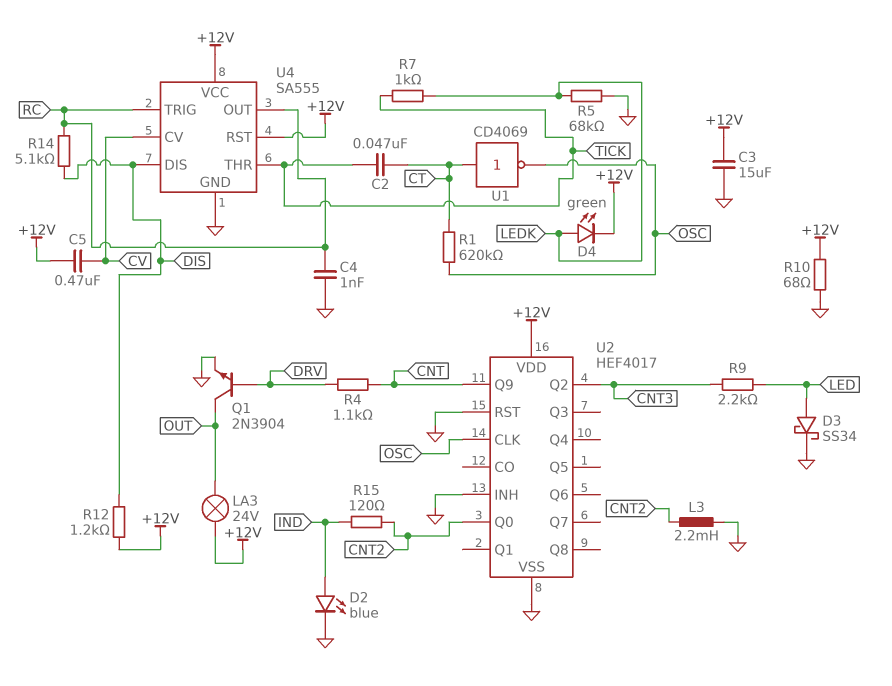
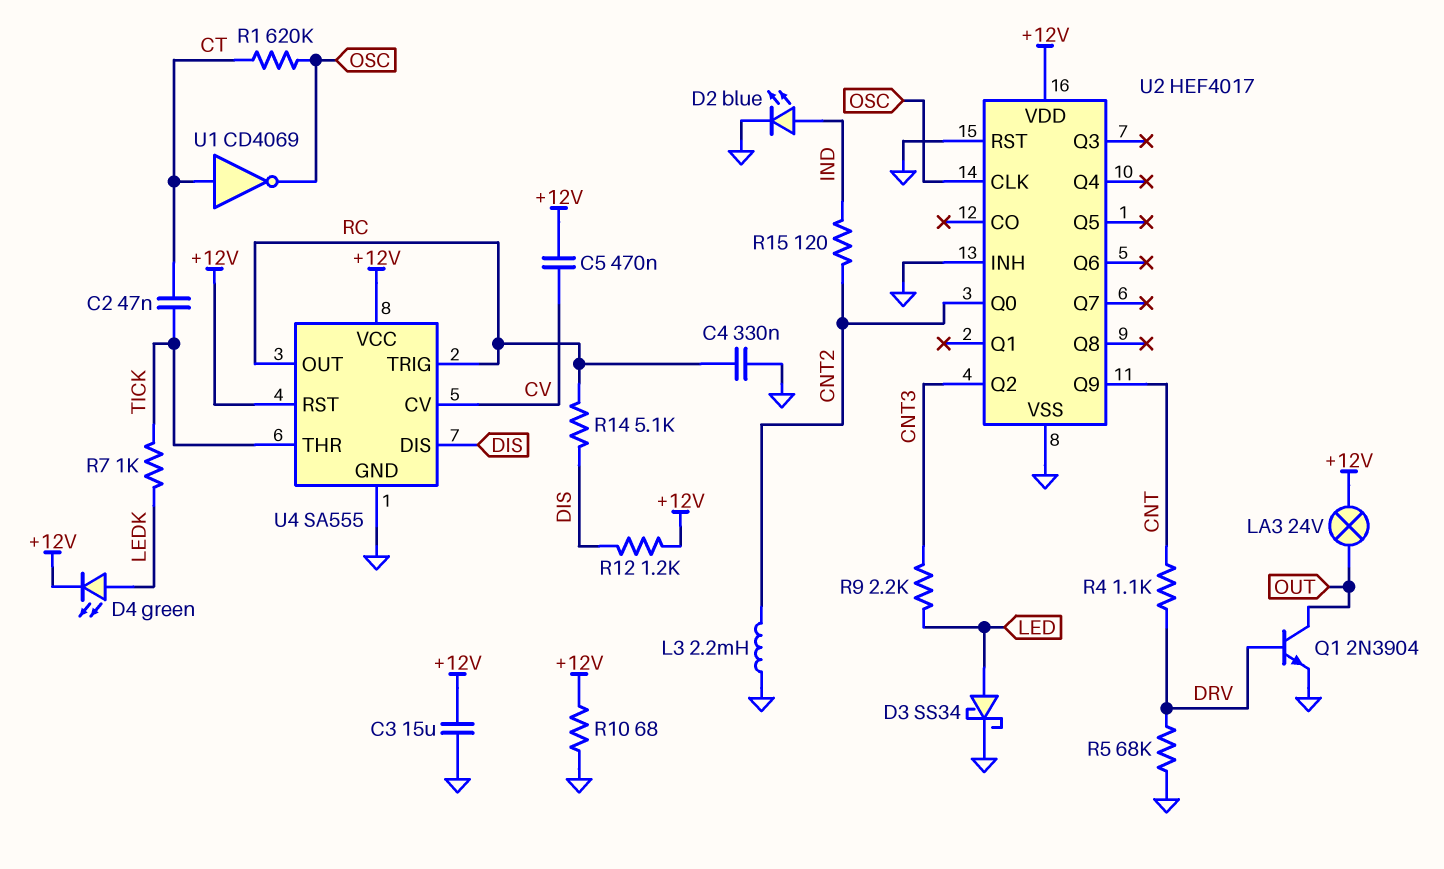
C4: 1nF (GND, RC) -> 330nF (GND, RC)
R5: 68k (GND, LEDK) -> 68k (DRV, GND)

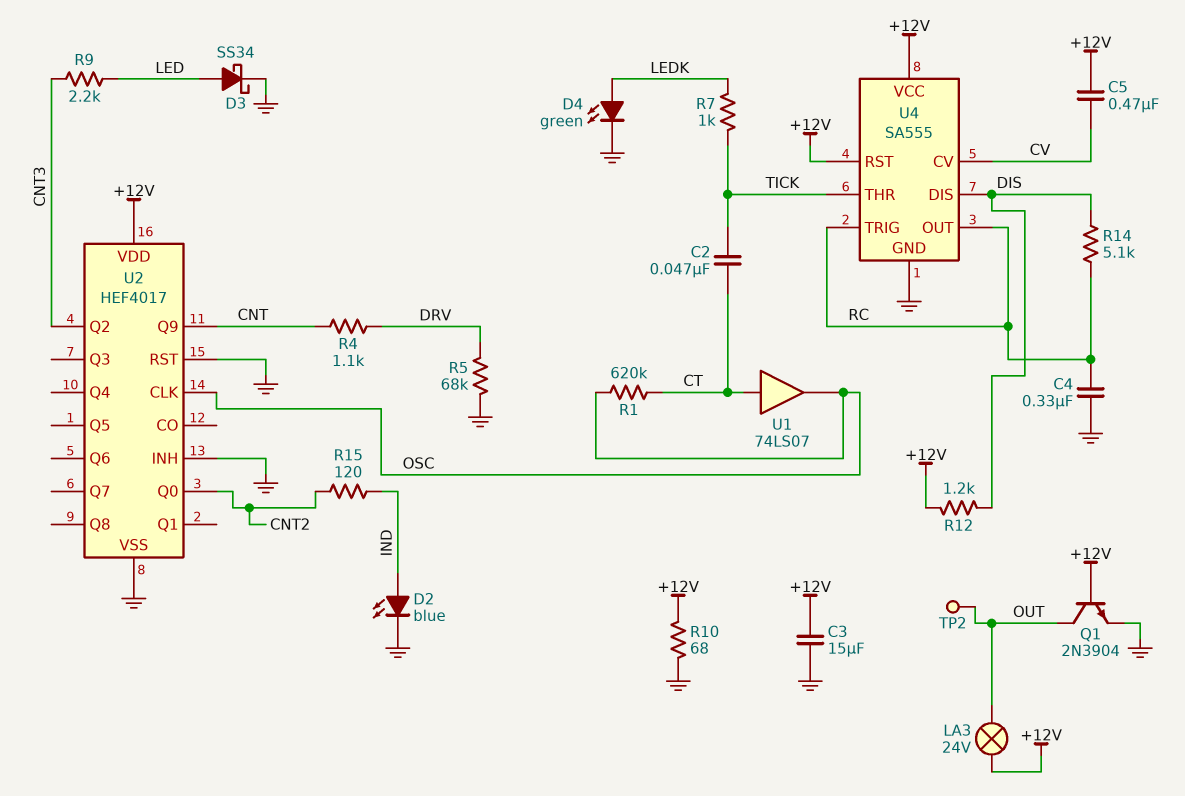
D4: LED green (A LEDK, K +12V) -> LED green (A LEDK, K GND)
L3: 2.2mH (CNT2, GND) -> none
Q1: NPN 2N3904 (B DRV, C OUT, E GND) -> NPN 2N3904 (B +12V, C OUT, E GND)
TP2: none -> test point (OUT)
U1: NOT CD4069 (in CT, out OSC) -> buffer 74LS07 (in CT, out OSC)

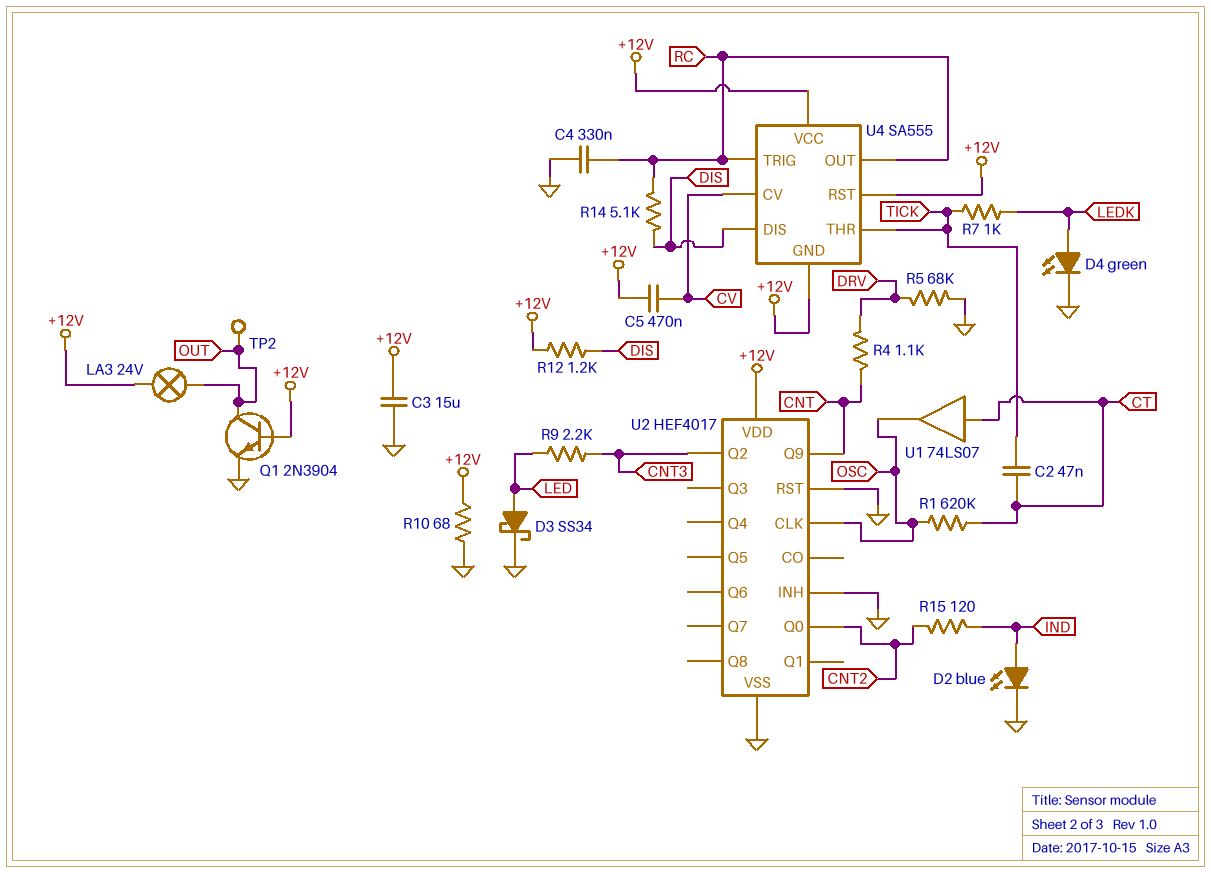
U4 pin GND: GND -> +12V

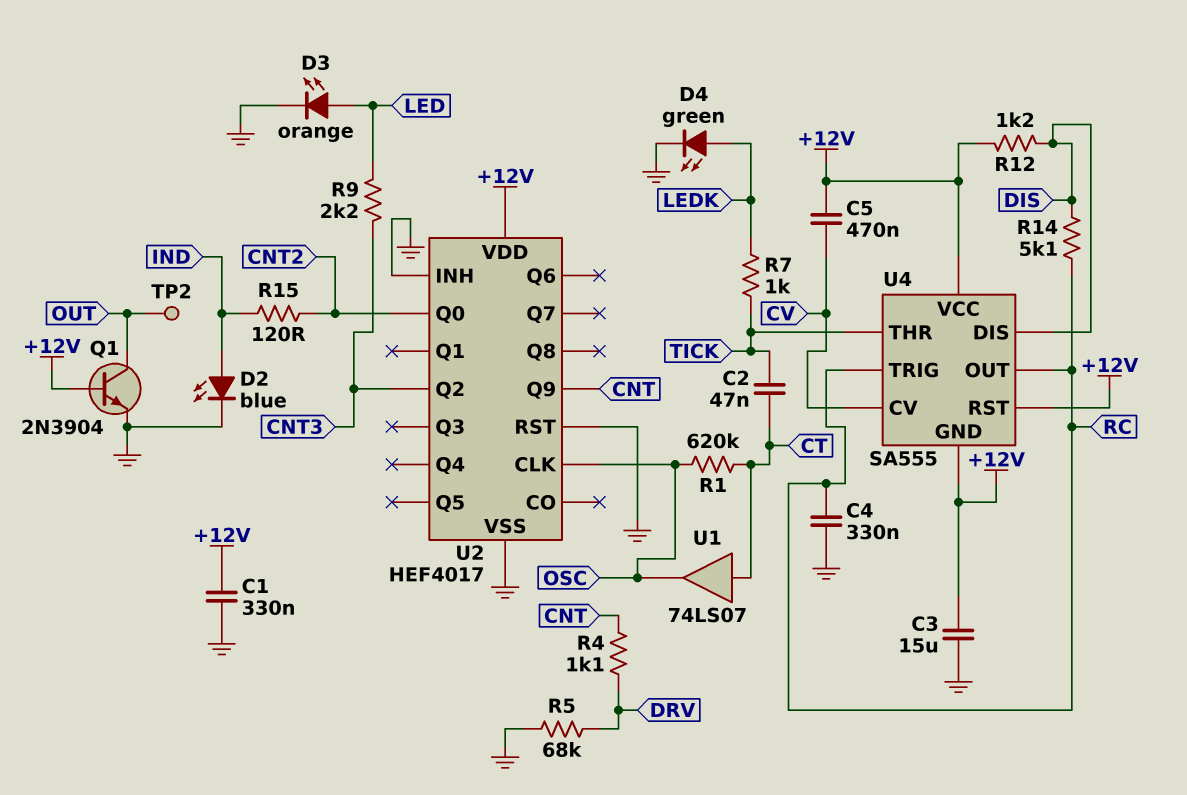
C1: none -> 330nF (+12V, GND)
D3: schottky SS34 (A LED, K GND) -> LED orange (A LED, K GND)
LA3: lamp 24V (+12V, OUT) -> none
R10: 68 (+12V, GND) -> none

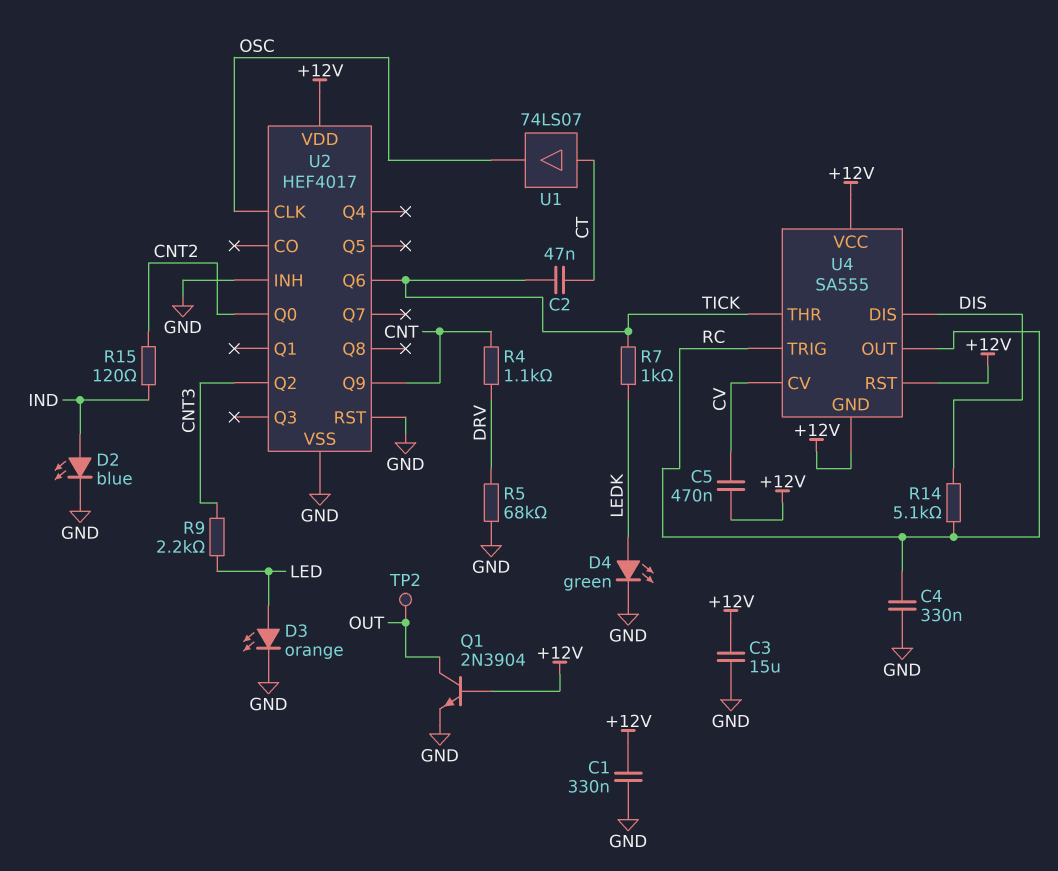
R1: 620k (CT, OSC) -> none
R12: 1.2k (+12V, DIS) -> none
U2 pin Q6: none -> TICK

